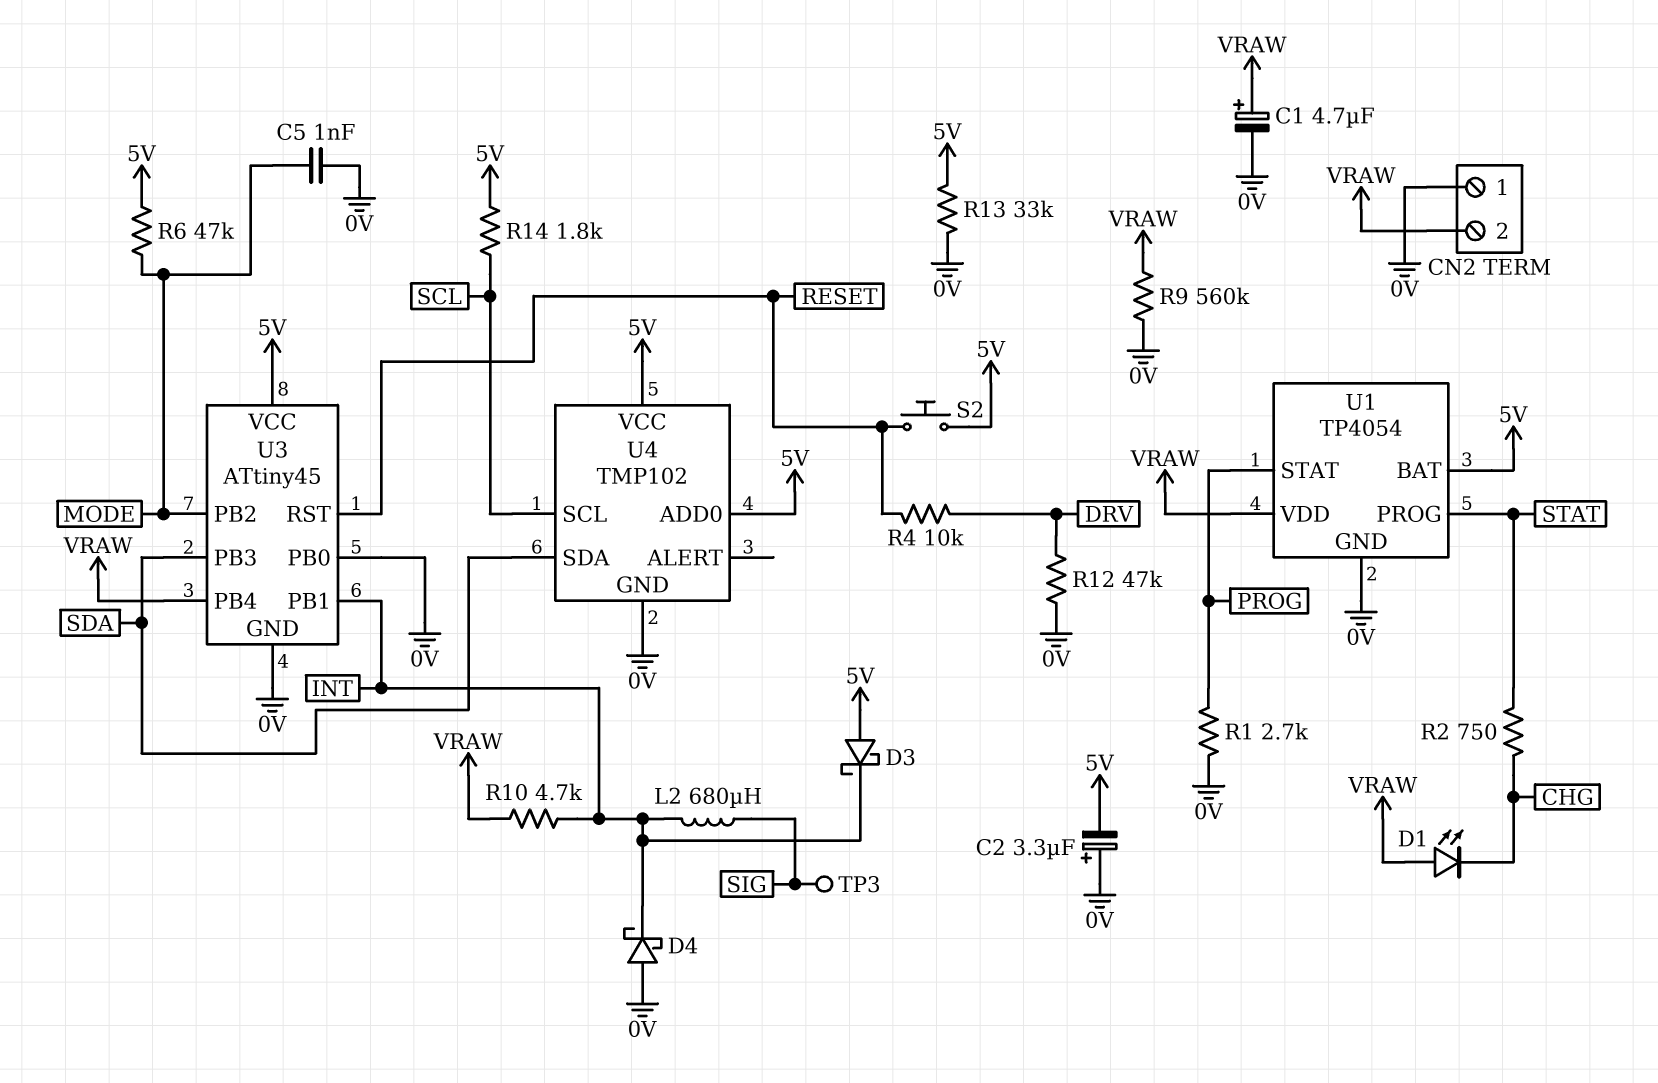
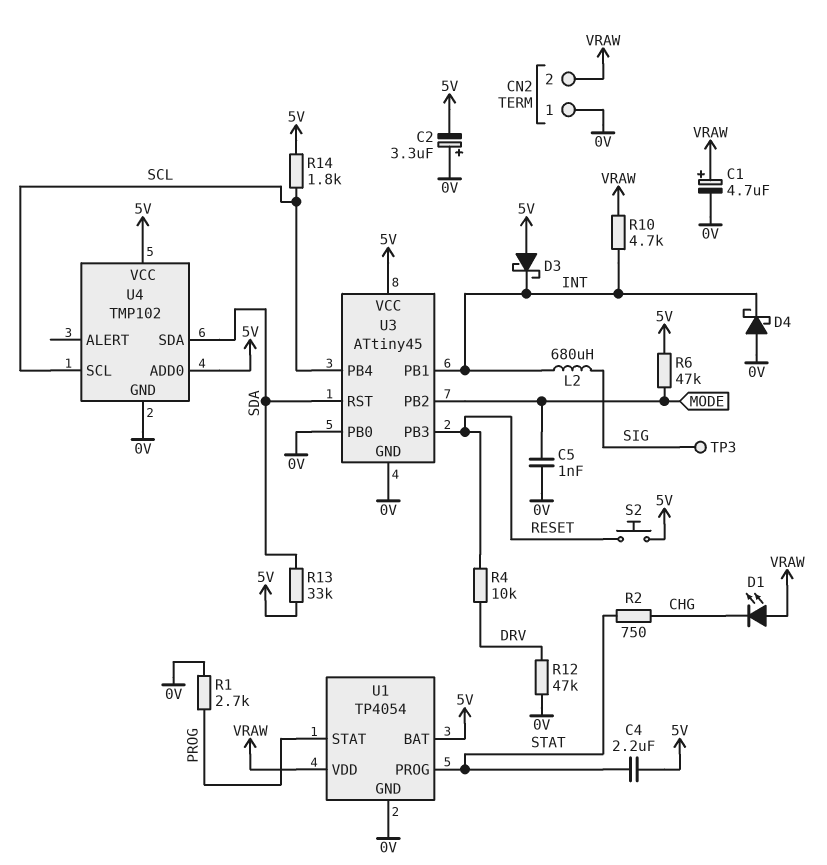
C4: none -> 2.2uF (5V, STAT)
R9: 560k (0V, VRAW) -> none
R13: 33k (0V, 5V) -> 33k (5V, SDA)
U3 pin PB3: SDA -> RESET
U3 pin PB4: VRAW -> SCL
U3 pin RST: RESET -> SDA

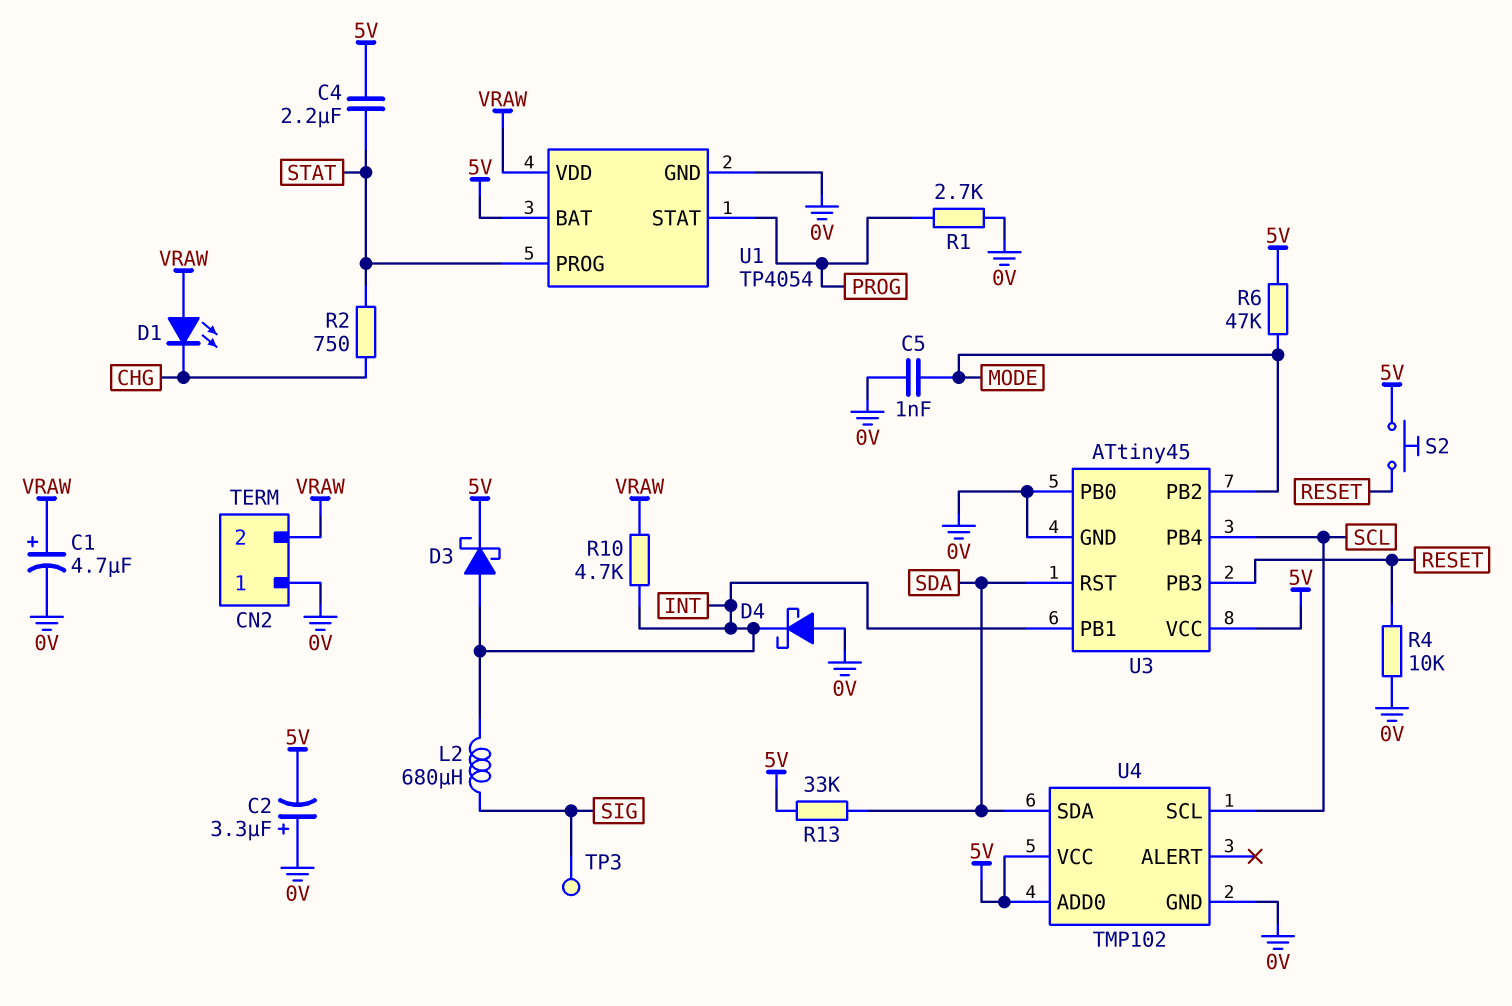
D3: schottky (A 5V, K INT) -> schottky (A INT, K 5V)
R4: 10k (DRV, RESET) -> 10k (0V, RESET)
R12: 47k (0V, DRV) -> none
R14: 1.8k (5V, SCL) -> none

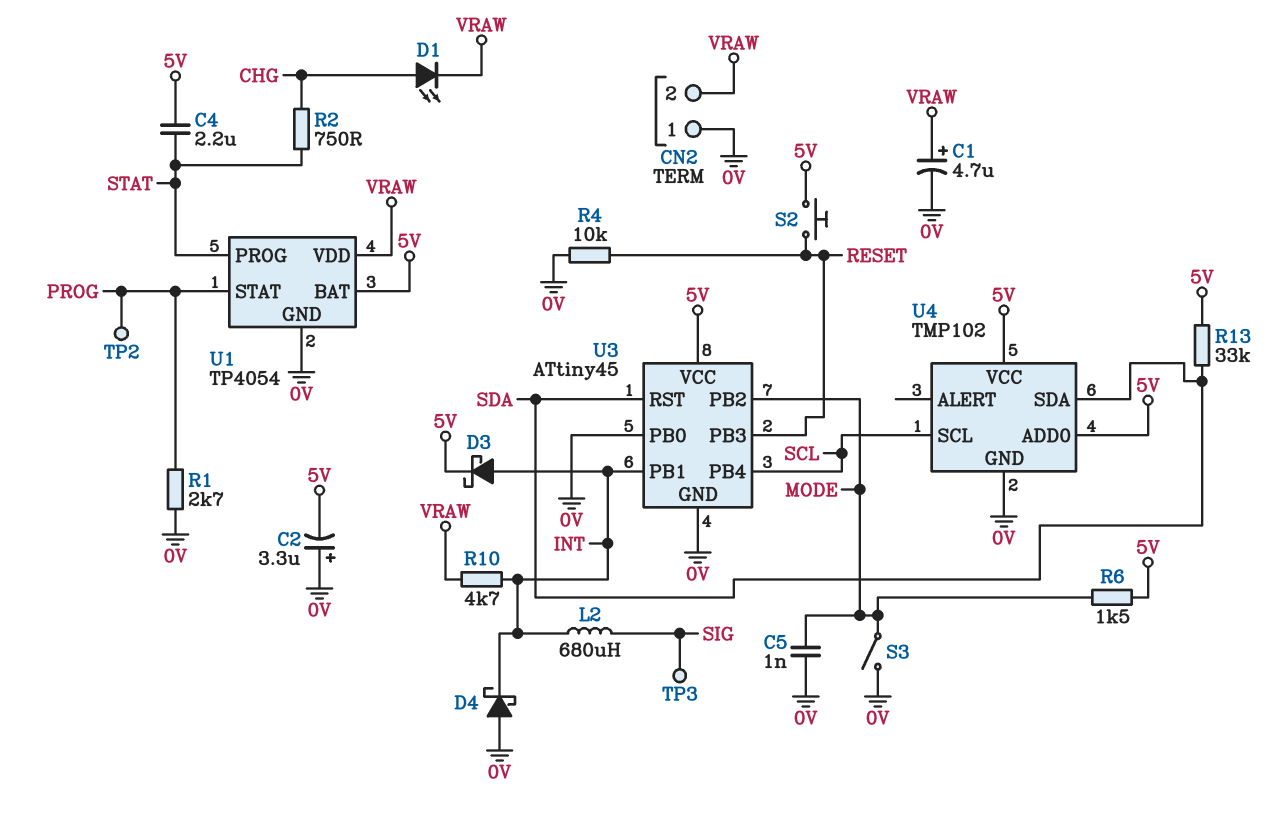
D1: LED (A VRAW, K CHG) -> LED (A CHG, K VRAW)
R6: 47k (5V, MODE) -> 1.5k (5V, MODE)
S3: none -> switch (0V, MODE)
TP2: none -> test point (PROG)

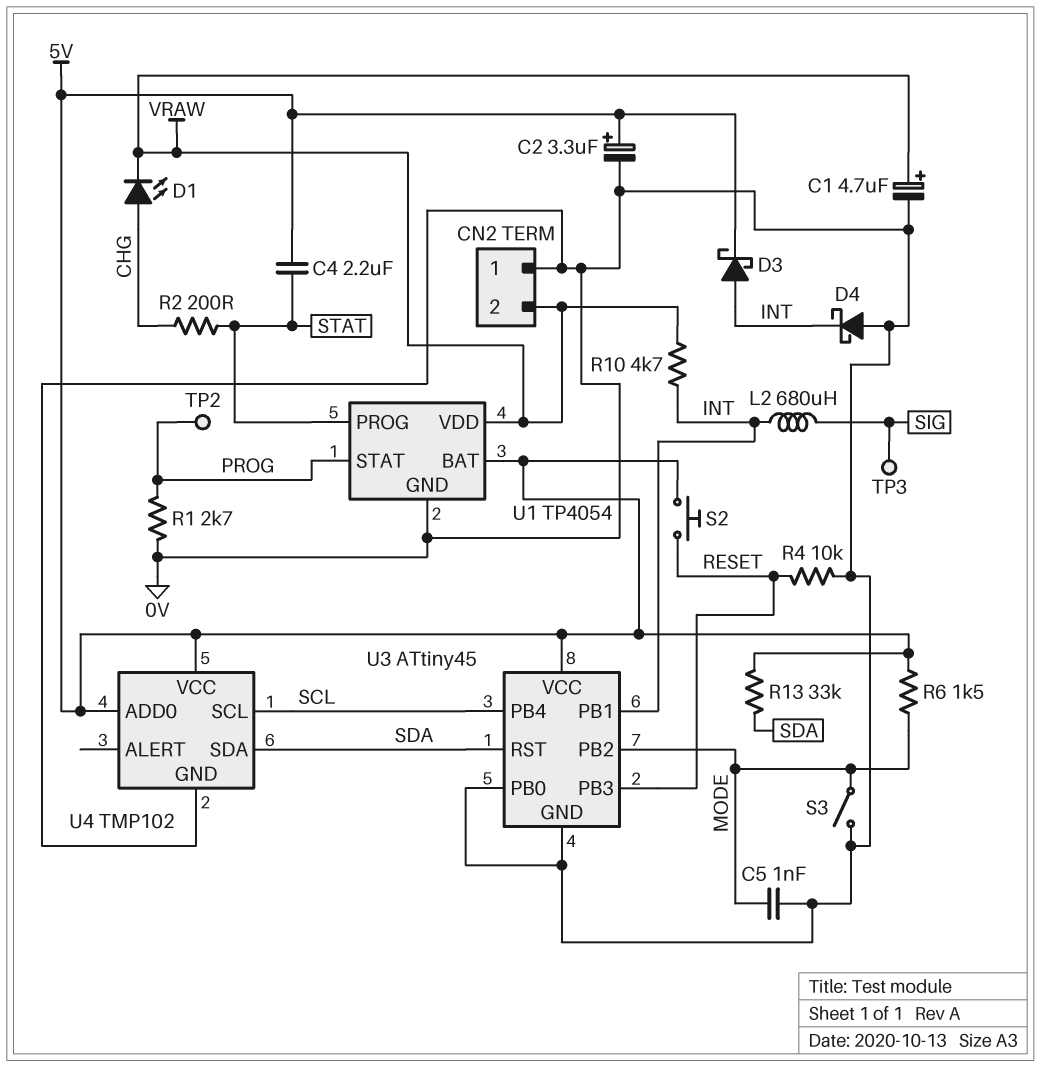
C2: 3.3uF (plus 0V, minus 5V) -> 3.3uF (plus 5V, minus 0V)
R2: 750 (CHG, STAT) -> 200 (CHG, STAT)

